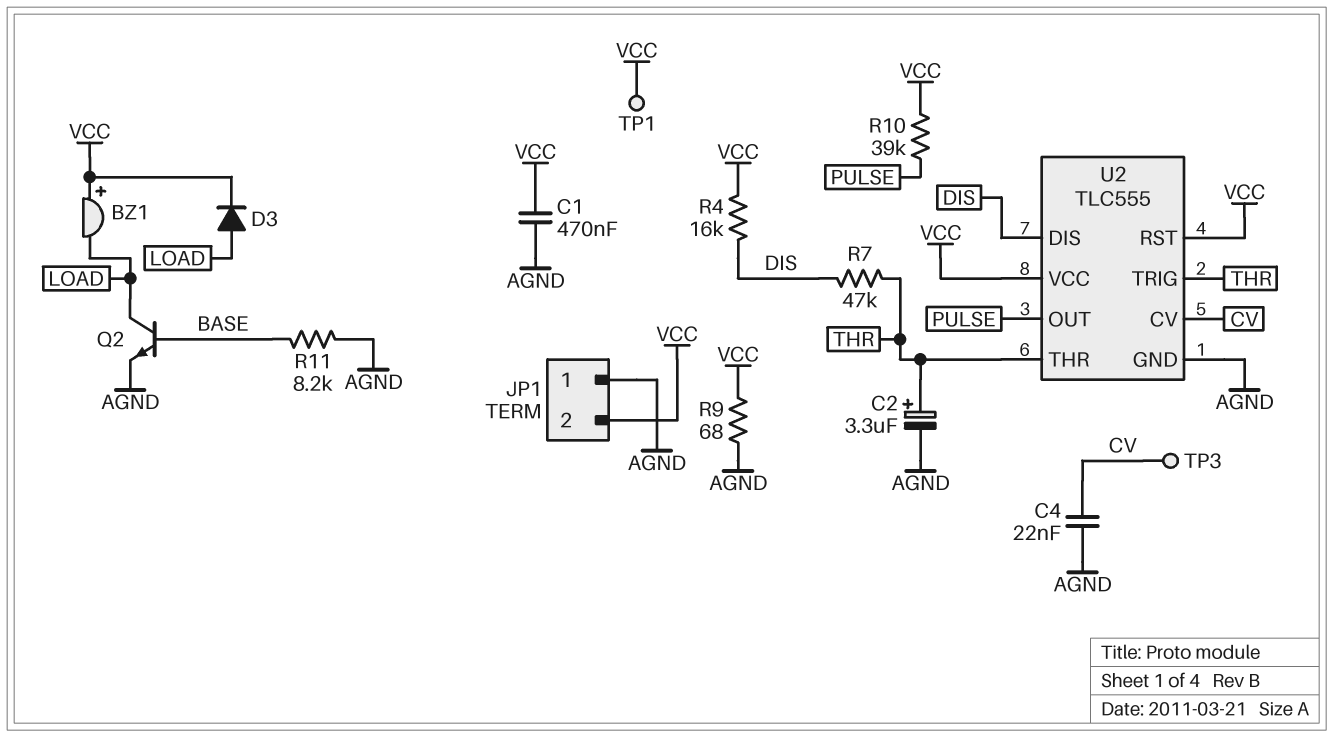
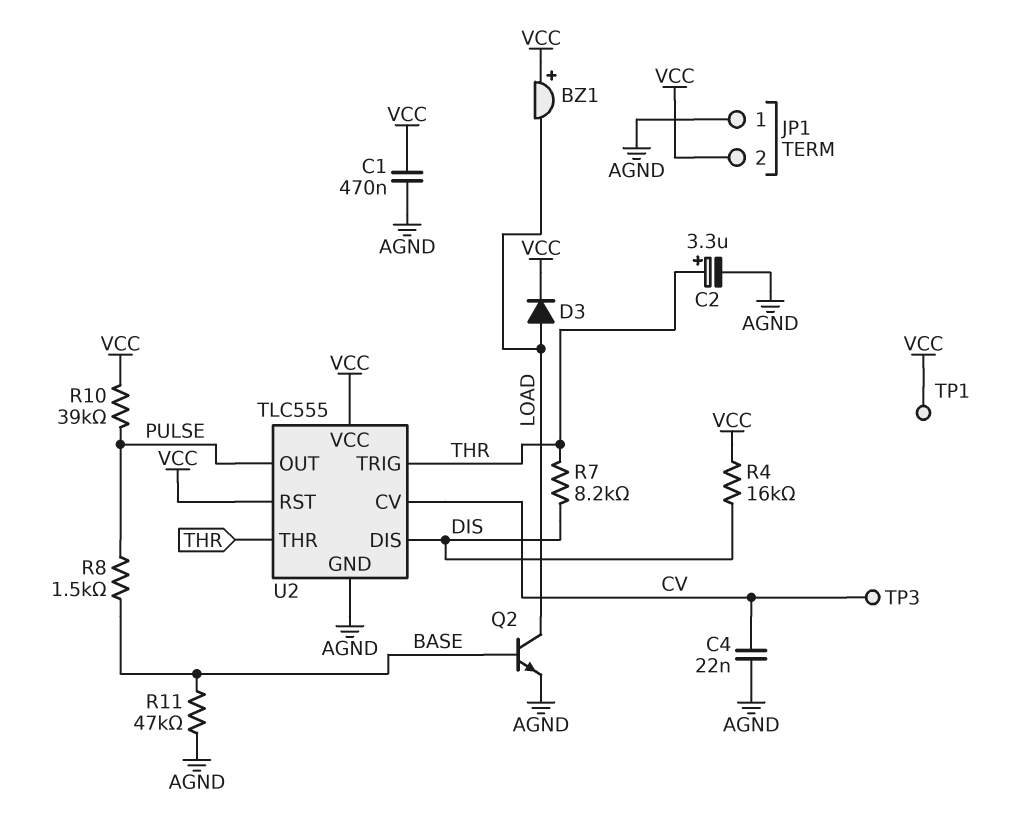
R7: 47k (DIS, THR) -> 8.2k (DIS, THR)
R8: none -> 1.5k (BASE, PULSE)
R9: 68 (AGND, VCC) -> none
R11: 8.2k (AGND, BASE) -> 47k (AGND, BASE)

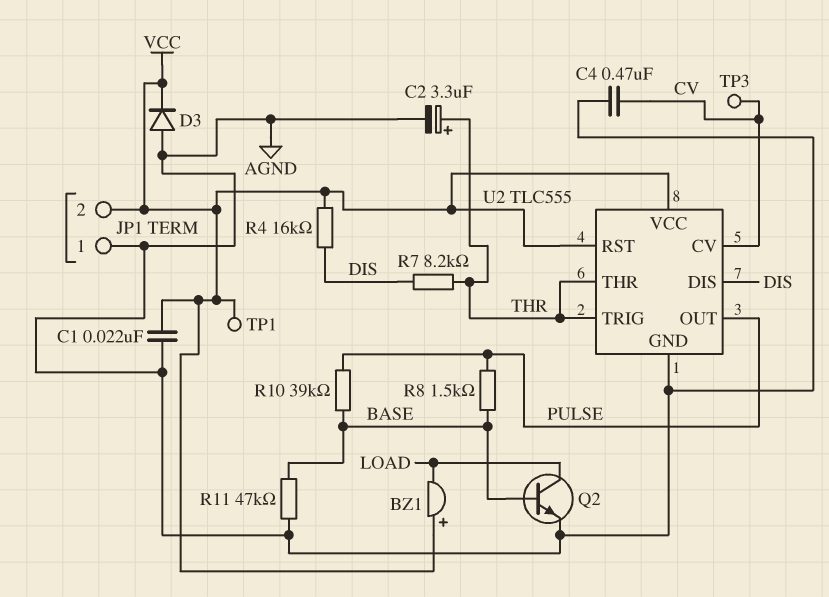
C1: 470nF (AGND, VCC) -> 22nF (AGND, VCC)
C4: 22nF (AGND, CV) -> 470nF (AGND, CV)
D3: diode (A LOAD, K VCC) -> diode (A AGND, K VCC)
R10: 39k (PULSE, VCC) -> 39k (BASE, PULSE)

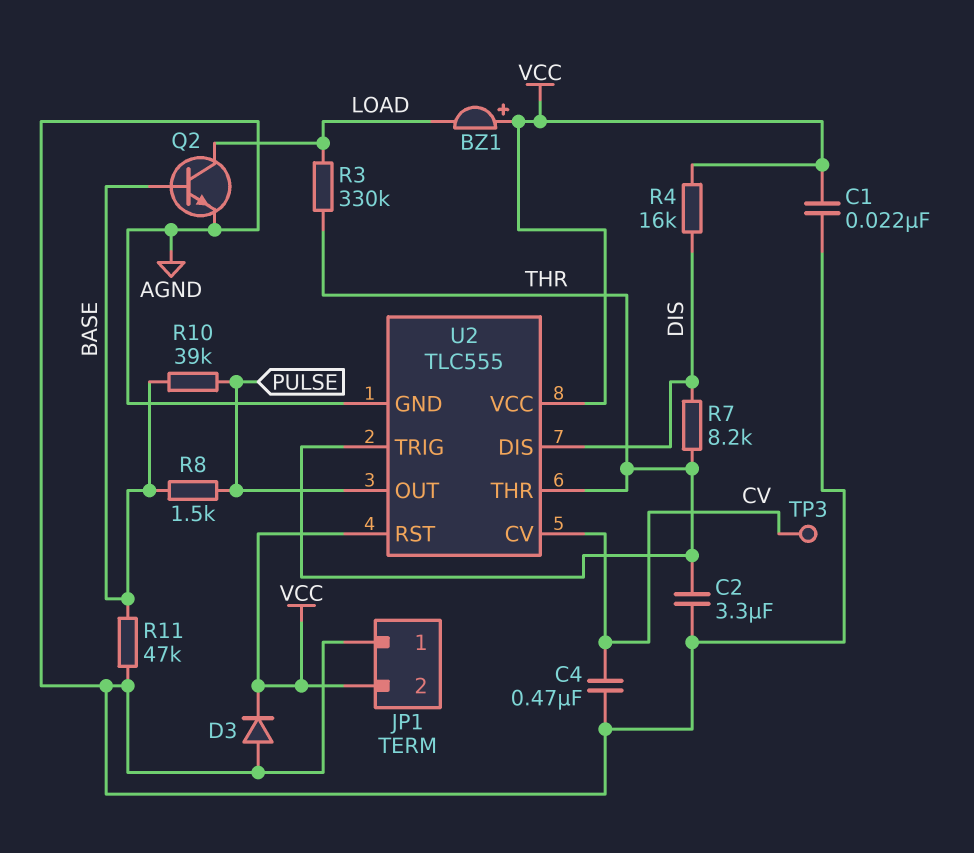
C2: 3.3uF (plus THR, minus AGND) -> 3.3uF (AGND, THR)
R3: none -> 330k (LOAD, THR)
TP1: test point (VCC) -> none

